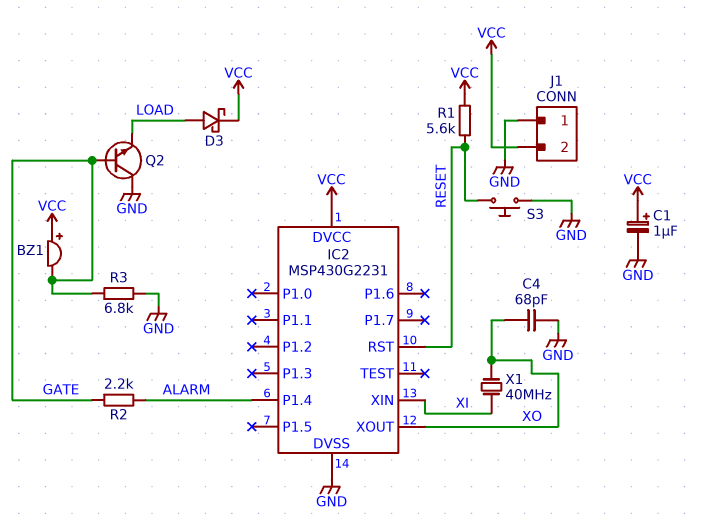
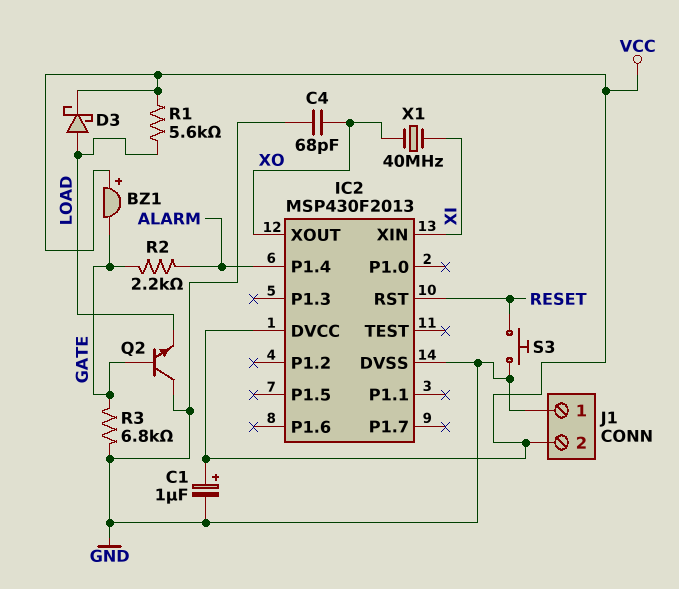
IC2: MSP430G2231 -> MSP430F2013
R1: 5.6k (RESET, VCC) -> 5.6k (LOAD, VCC)

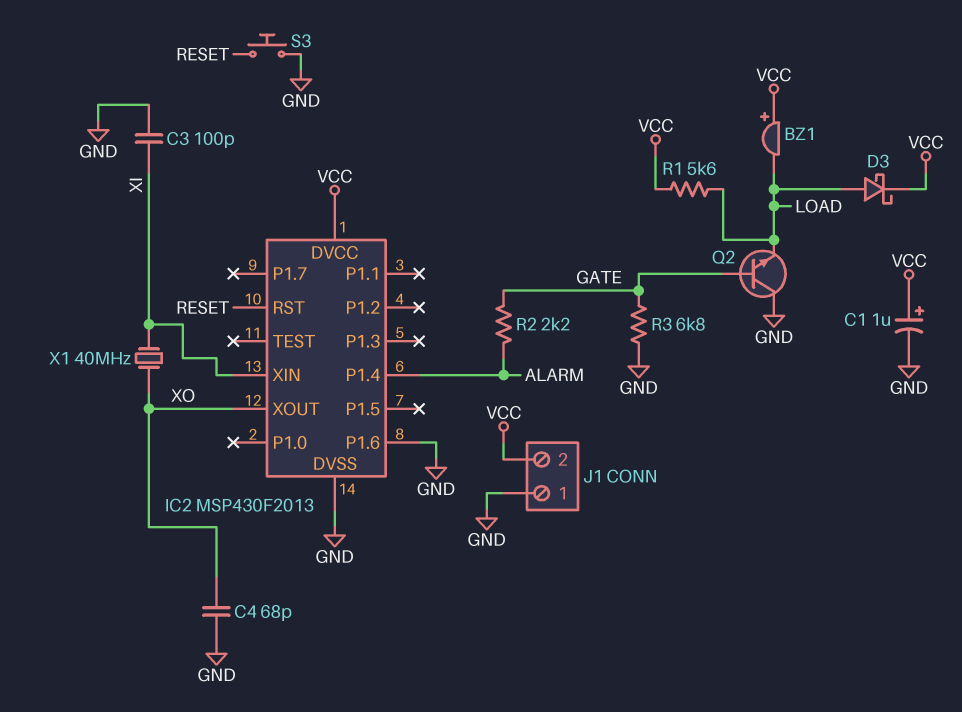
BZ1: buzzer (plus VCC, minus GATE) -> buzzer (plus VCC, minus LOAD)
C3: none -> 100pF (GND, XI)
IC2 pin P1.6: none -> GND

